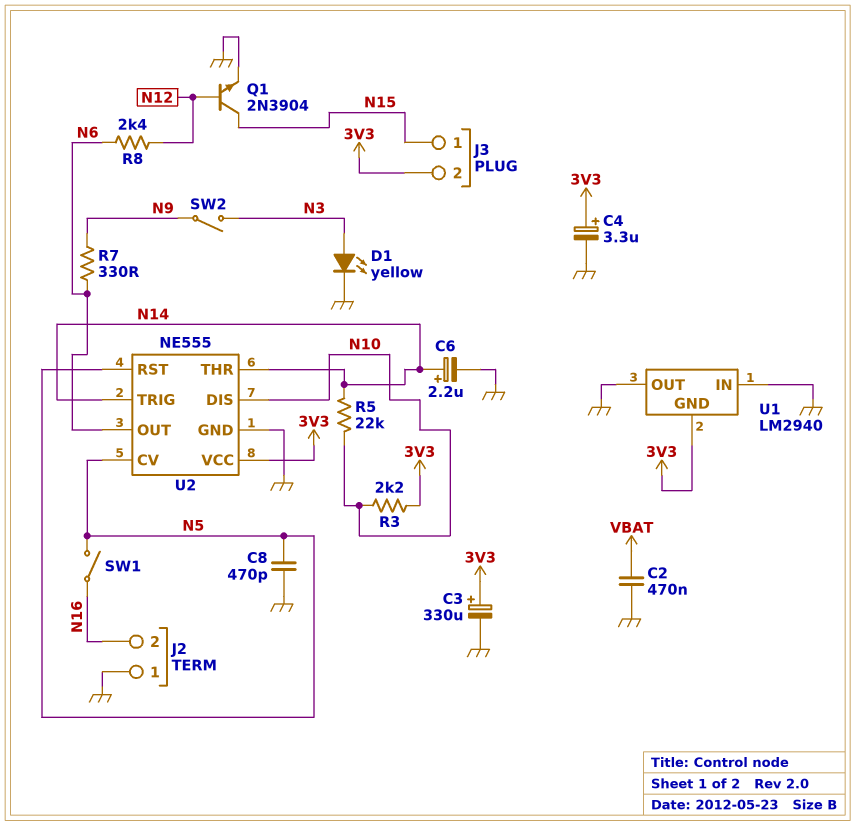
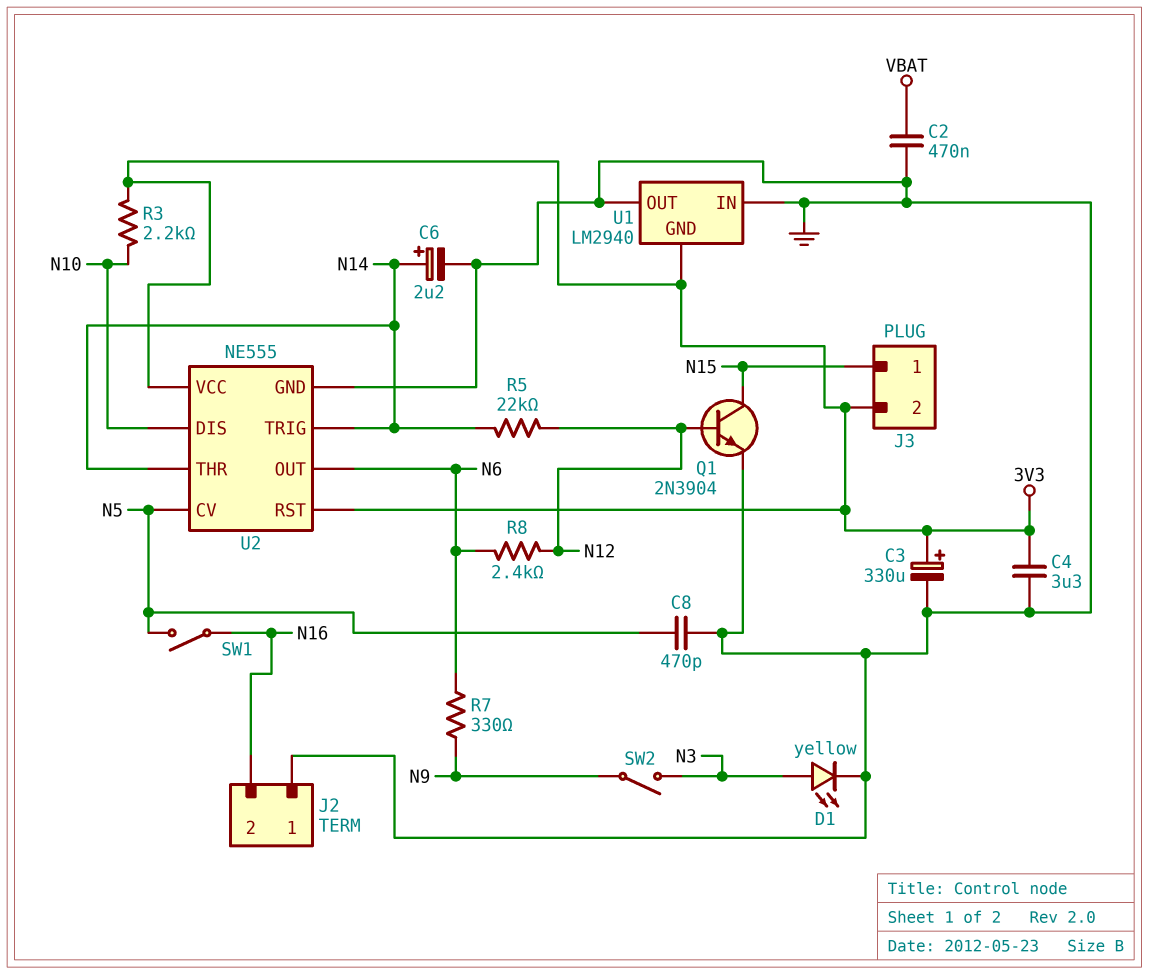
C4: 3.3uF (plus 3V3, minus GND) -> 3.3uF (3V3, GND)
R5: 22k (N10, N14) -> 22k (N12, N14)
U2 pin RST: N5 -> 3V3

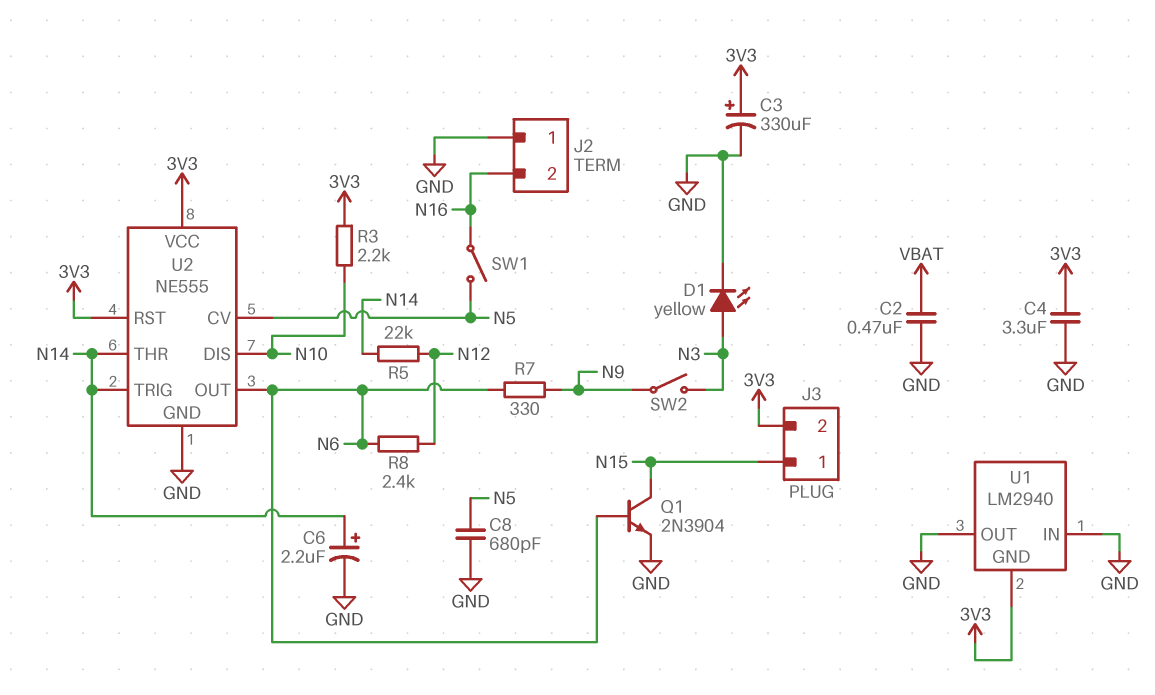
C8: 470pF (GND, N5) -> 680pF (GND, N5)
Q1: NPN 2N3904 (B N12, C N15, E GND) -> NPN 2N3904 (B N6, C N15, E GND)

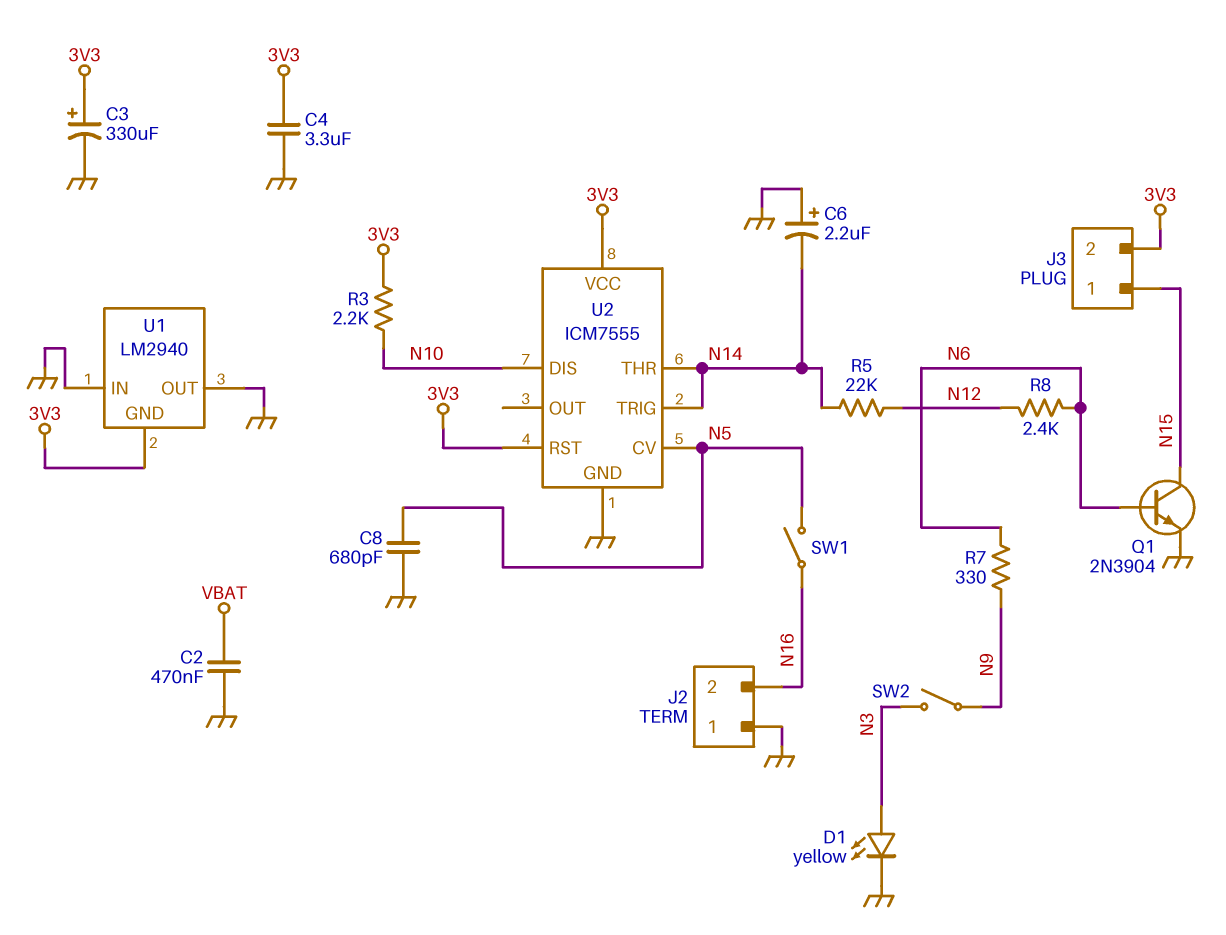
C6: 2.2uF (plus N14, minus GND) -> 2.2uF (plus GND, minus N14)
U2: NE555 -> ICM7555
U2 pin OUT: N6 -> none

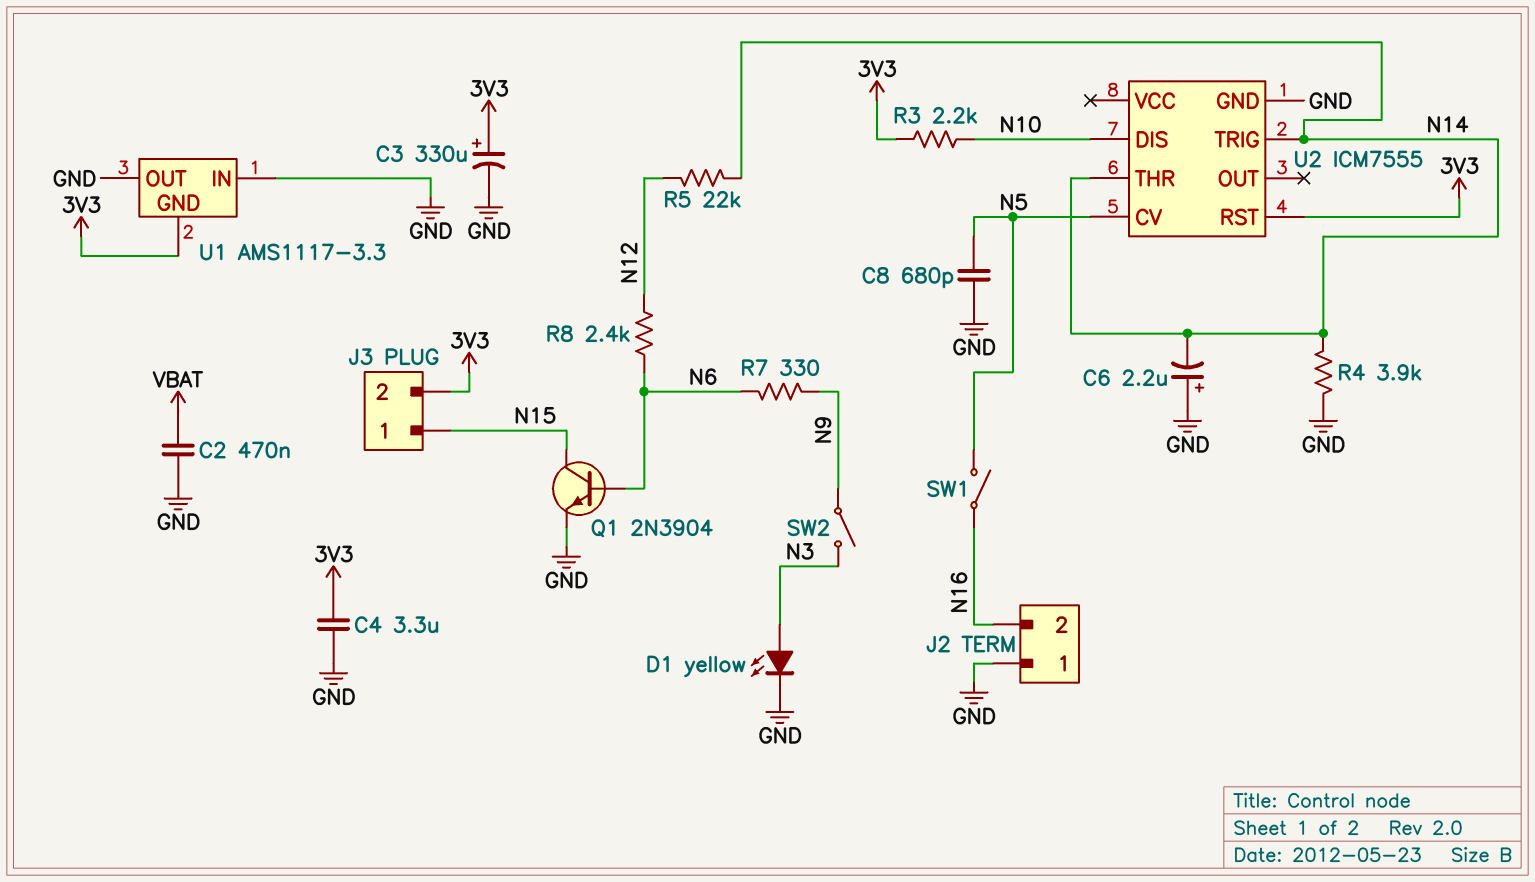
R4: none -> 3.9k (GND, N14)
U1: LM2940 -> AMS1117-3.3
U2 pin VCC: 3V3 -> none

